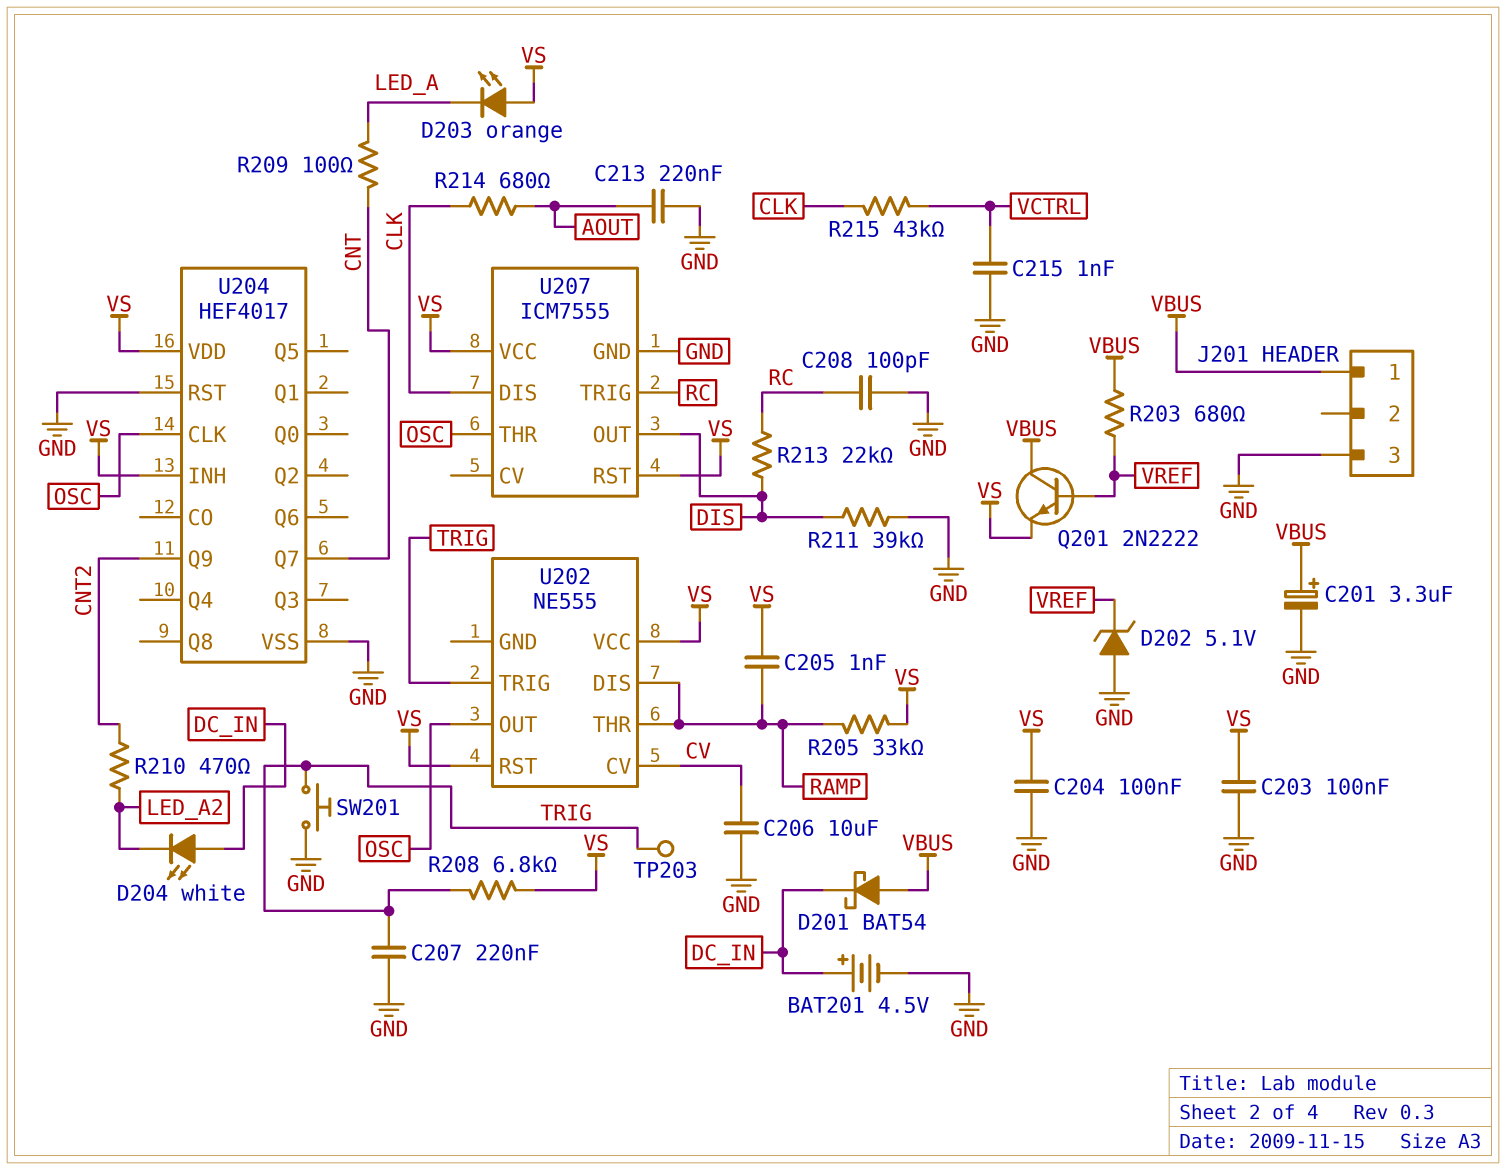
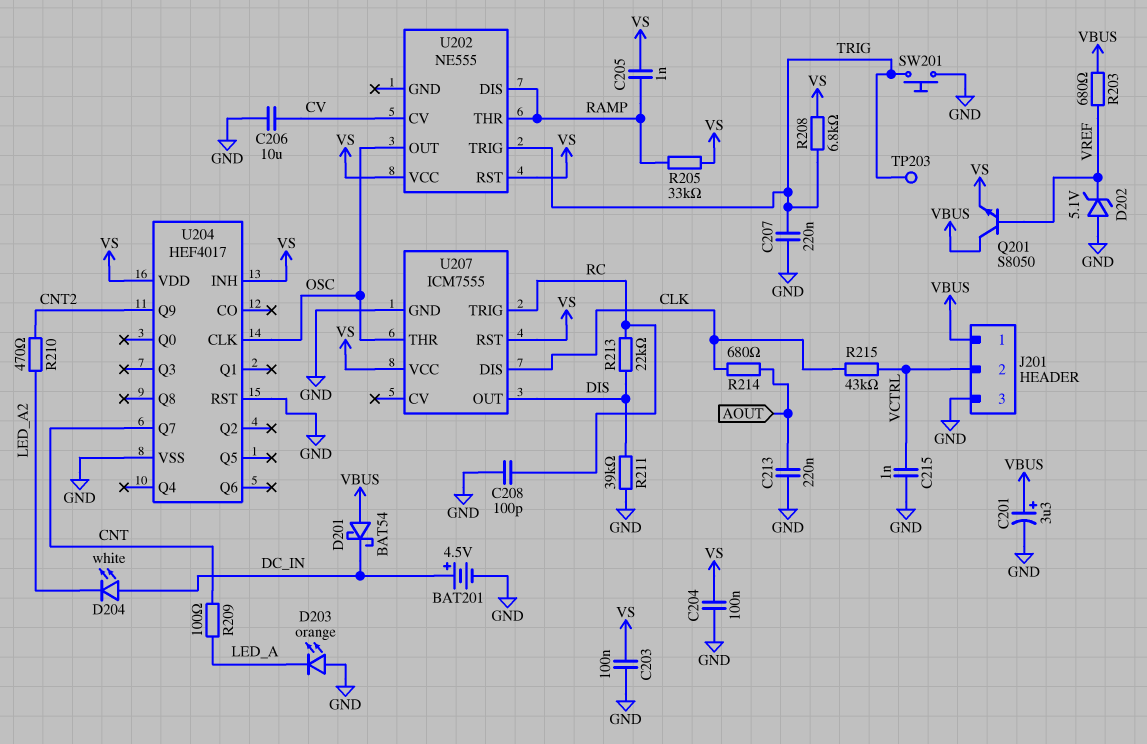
D203: LED orange (A VS, K LED_A) -> LED orange (A GND, K LED_A)
J201 pin 2: none -> VCTRL
Q201: NPN 2N2222 (B VREF, C VBUS, E VS) -> NPN S8050 (B VREF, C VBUS, E VS)

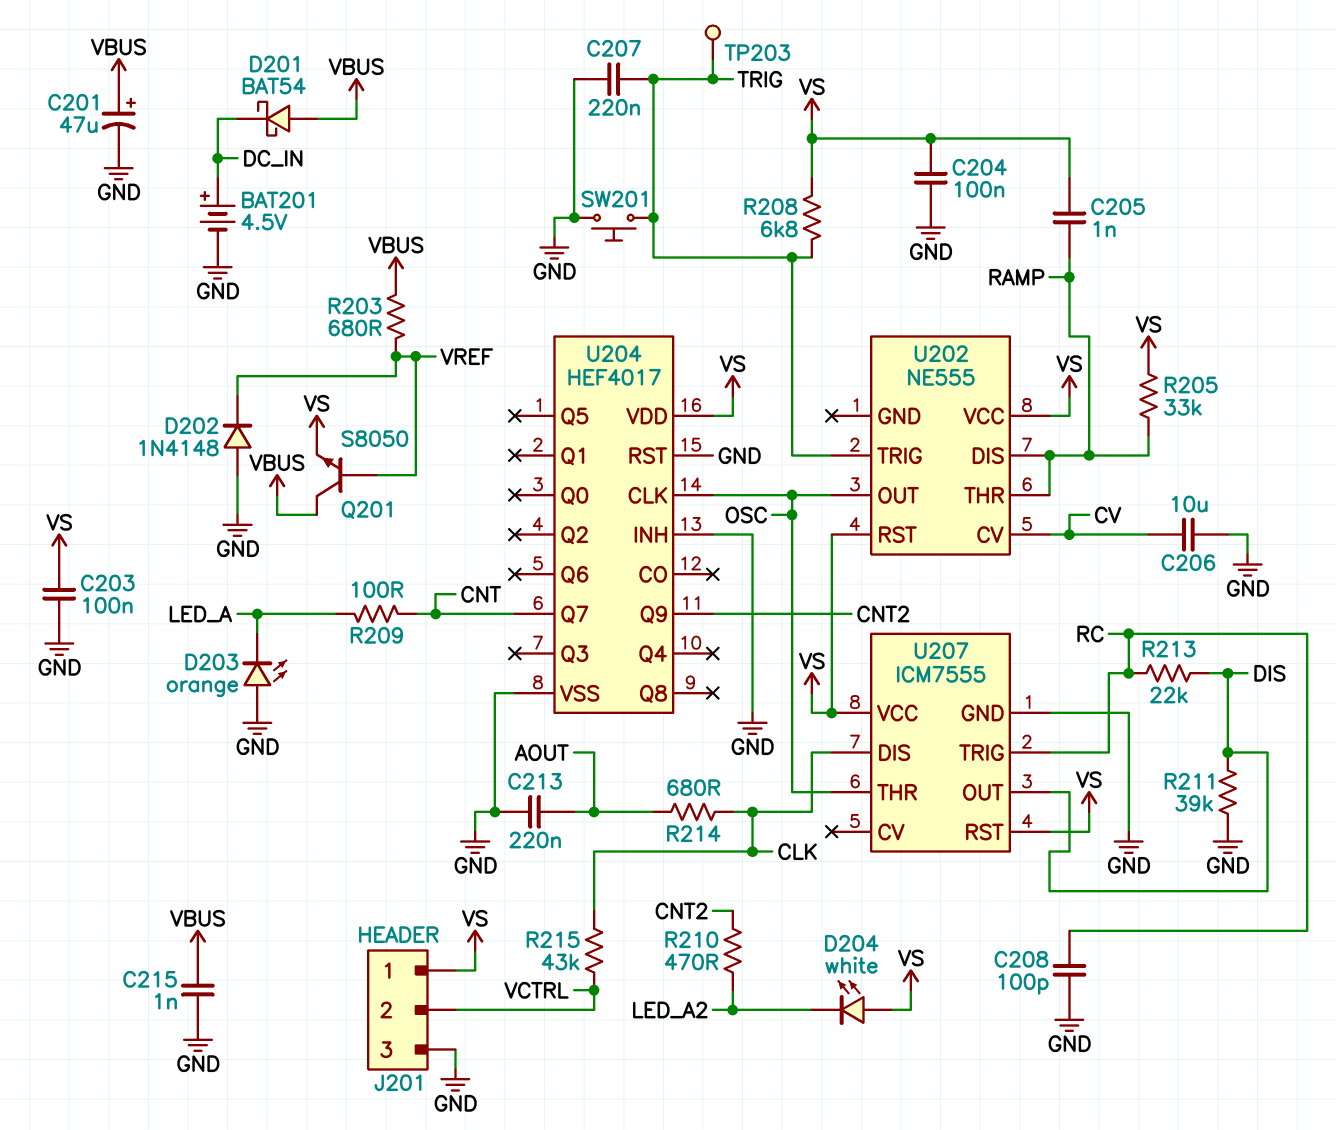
C201: 3.3uF (plus VBUS, minus GND) -> 47uF (plus VBUS, minus GND)
C215: 1nF (GND, VCTRL) -> 1nF (GND, VBUS)
D202: zener 5.1V (A GND, K VREF) -> diode 1N4148 (A GND, K VREF)
D204: LED white (A DC_IN, K LED_A2) -> LED white (A VS, K LED_A2)
J201 pin 1: VBUS -> VS
U204 pin INH: VS -> GND

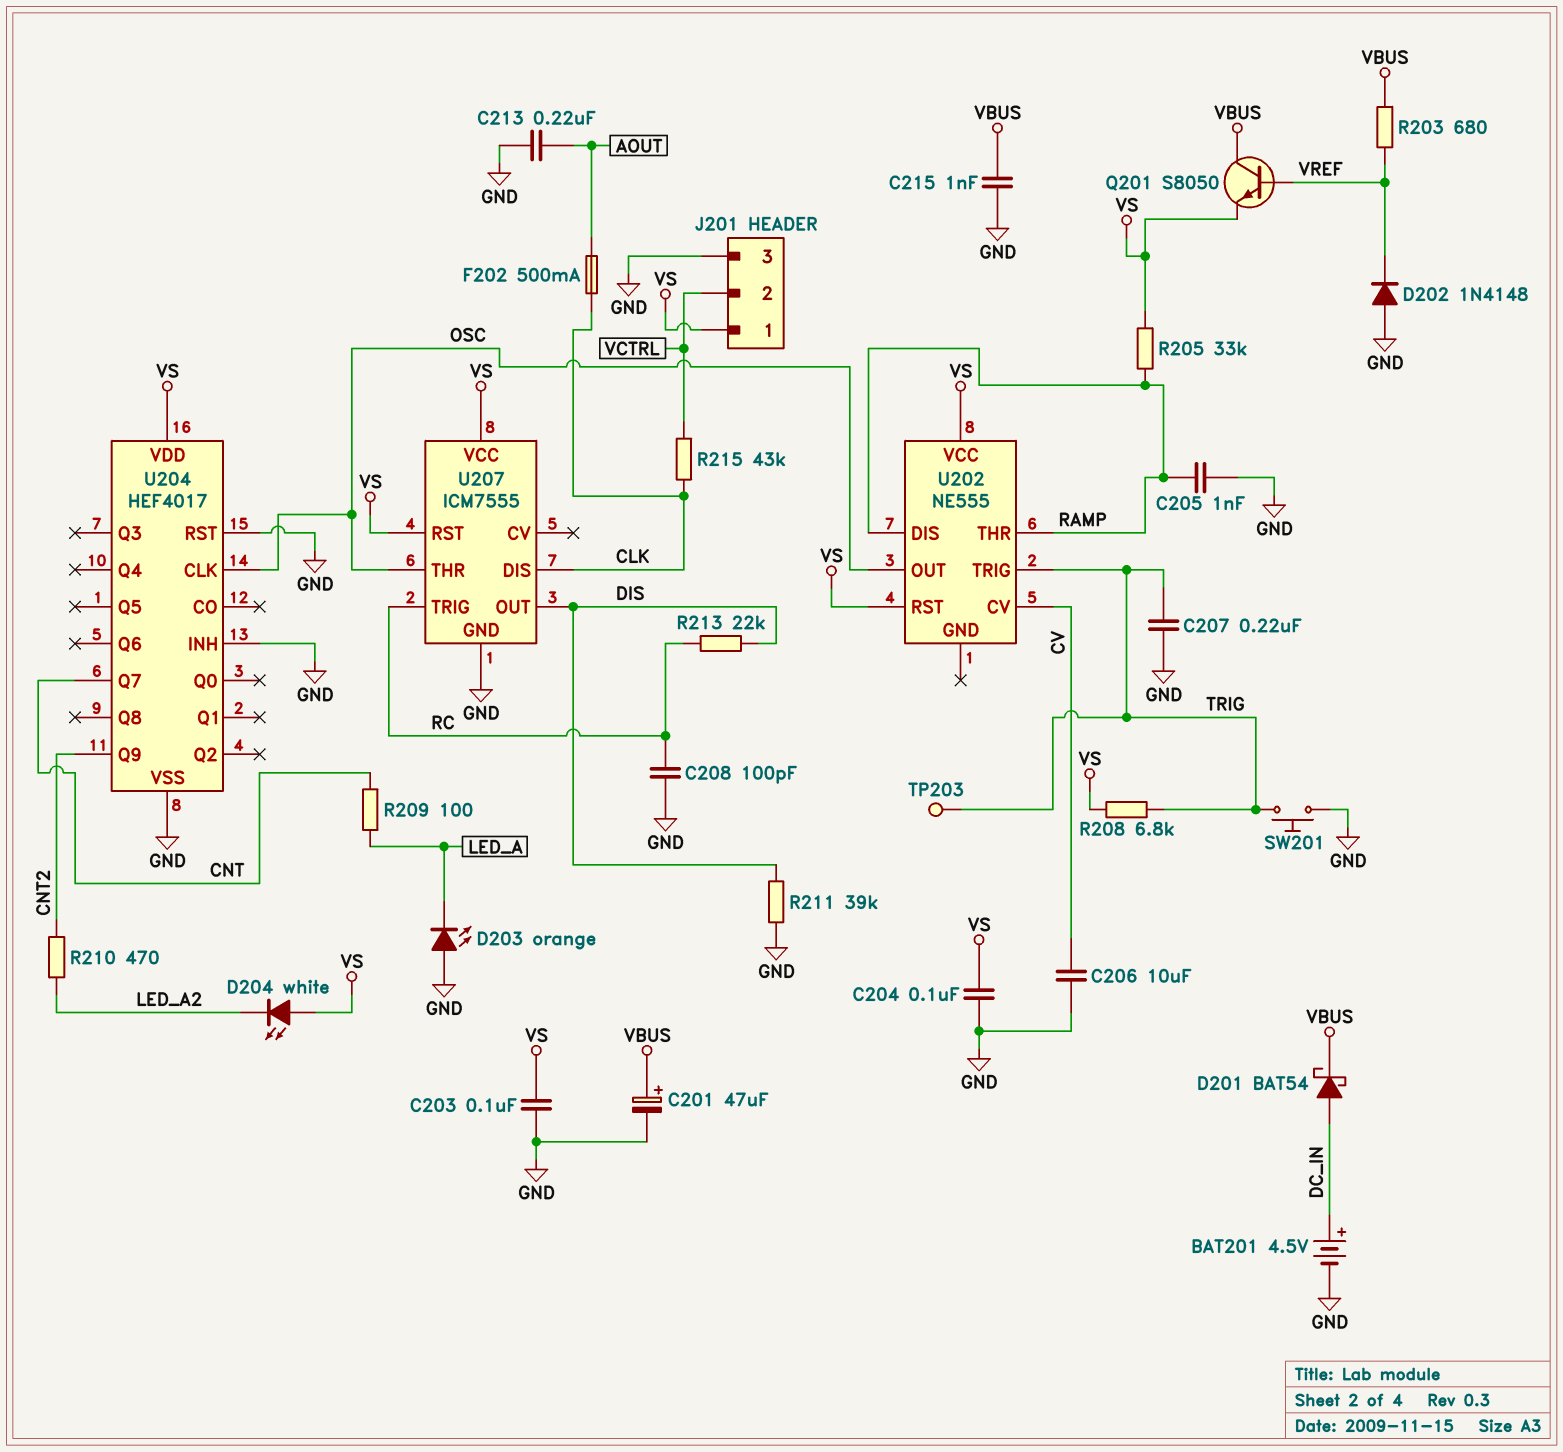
C205: 1nF (RAMP, VS) -> 1nF (GND, RAMP)
D201: schottky BAT54 (A VBUS, K DC_IN) -> schottky BAT54 (A DC_IN, K VBUS)
F202: none -> 500mA (AOUT, CLK)
R214: 680 (AOUT, CLK) -> none

